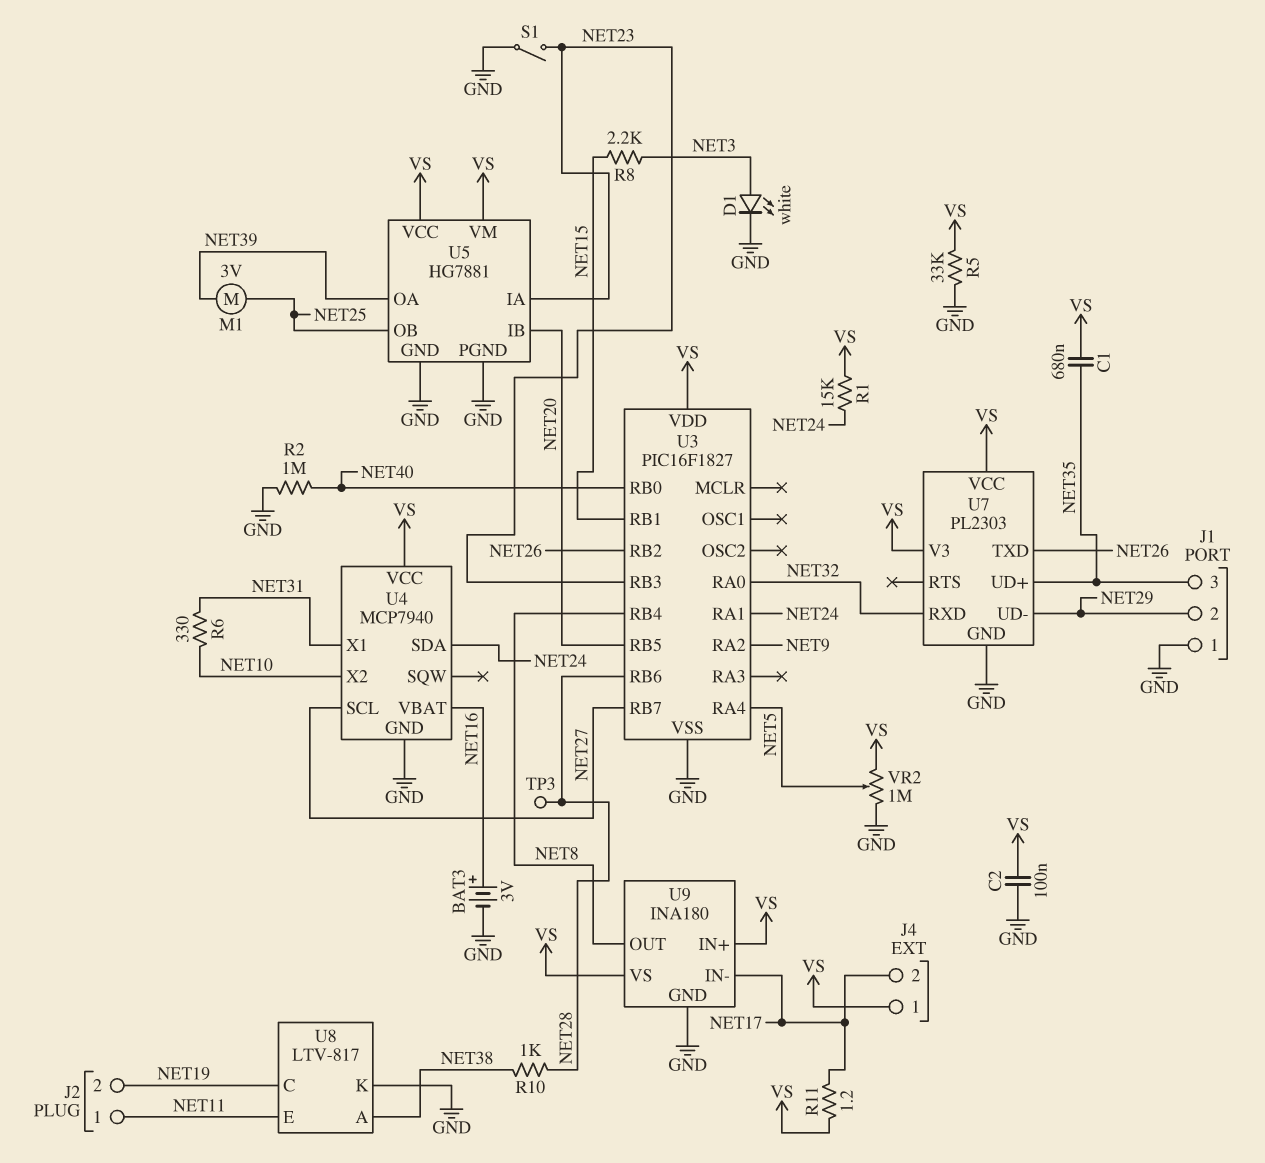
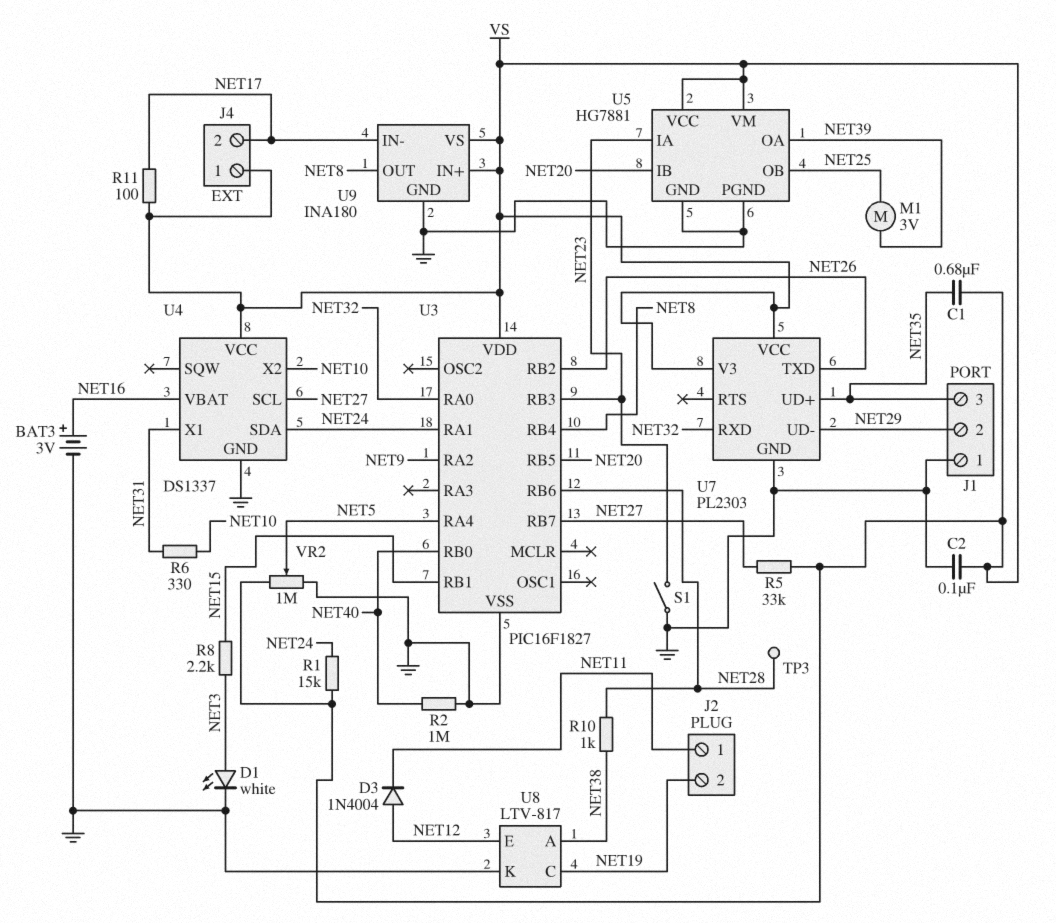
D3: none -> diode 1N4004 (A NET12, K NET11)
R5: 33k (GND, VS) -> 33k (NET27, VS)
R11: 1.2 (NET17, VS) -> 100 (NET17, VS)
U4: MCP7940 -> DS1337
U8 pin E: NET11 -> NET12

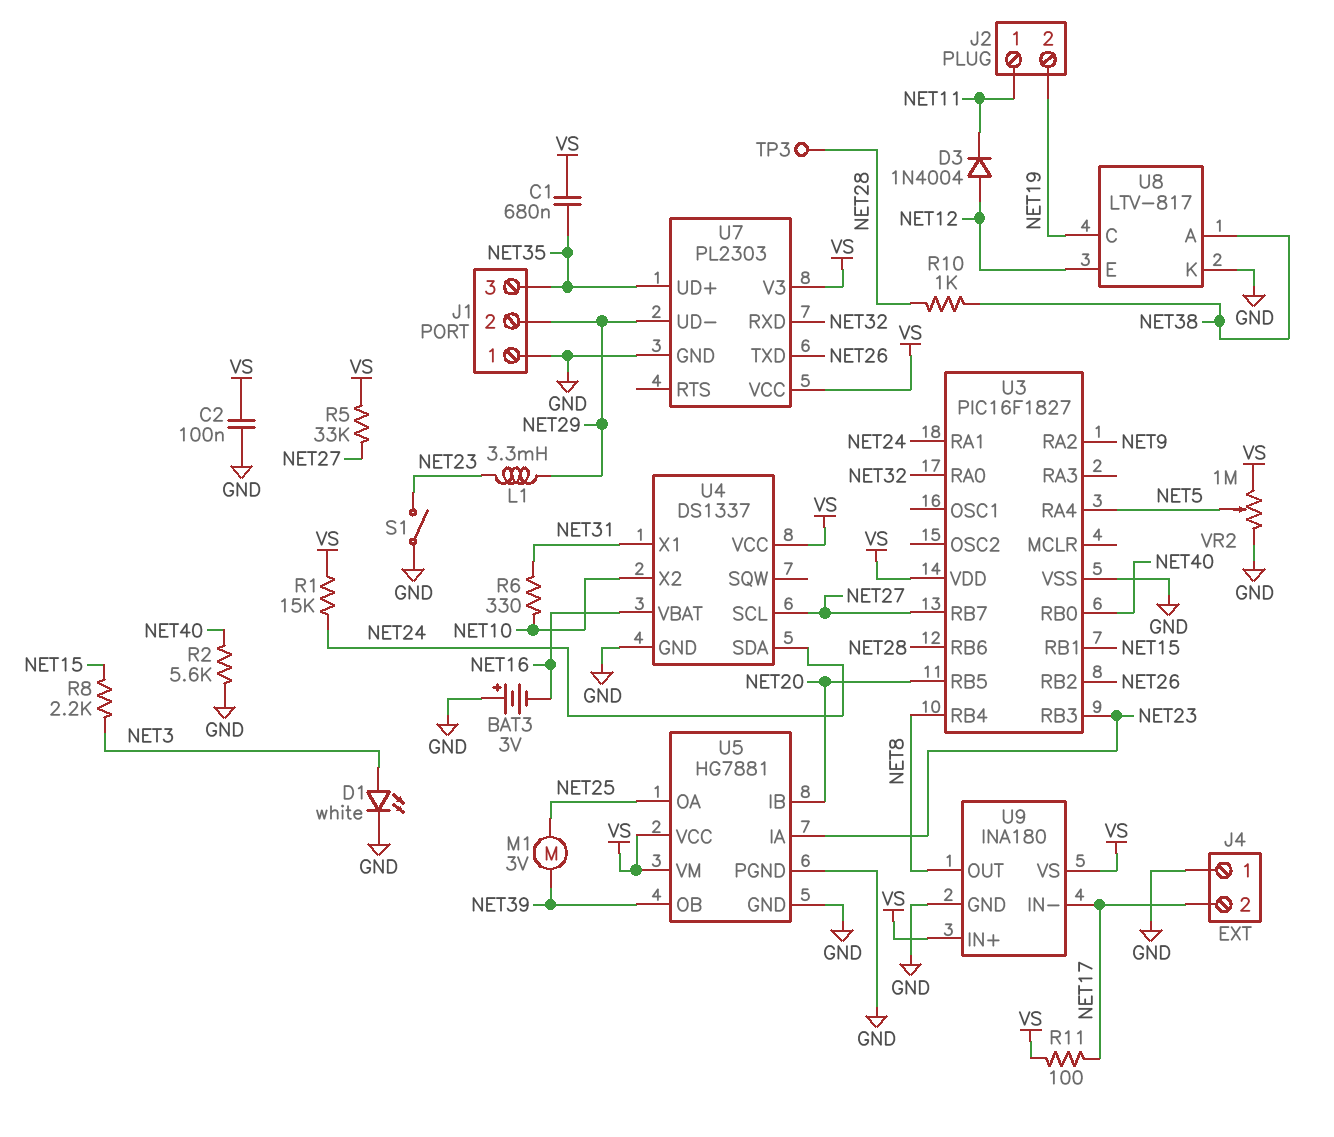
BAT3: 3V (plus NET16, minus GND) -> 3V (plus GND, minus NET16)
J4 pin 1: VS -> GND
L1: none -> 3.3mH (NET23, NET29)
R2: 1M (GND, NET40) -> 5.6k (GND, NET40)
U5 pin OA: NET39 -> NET25
U5 pin OB: NET25 -> NET39

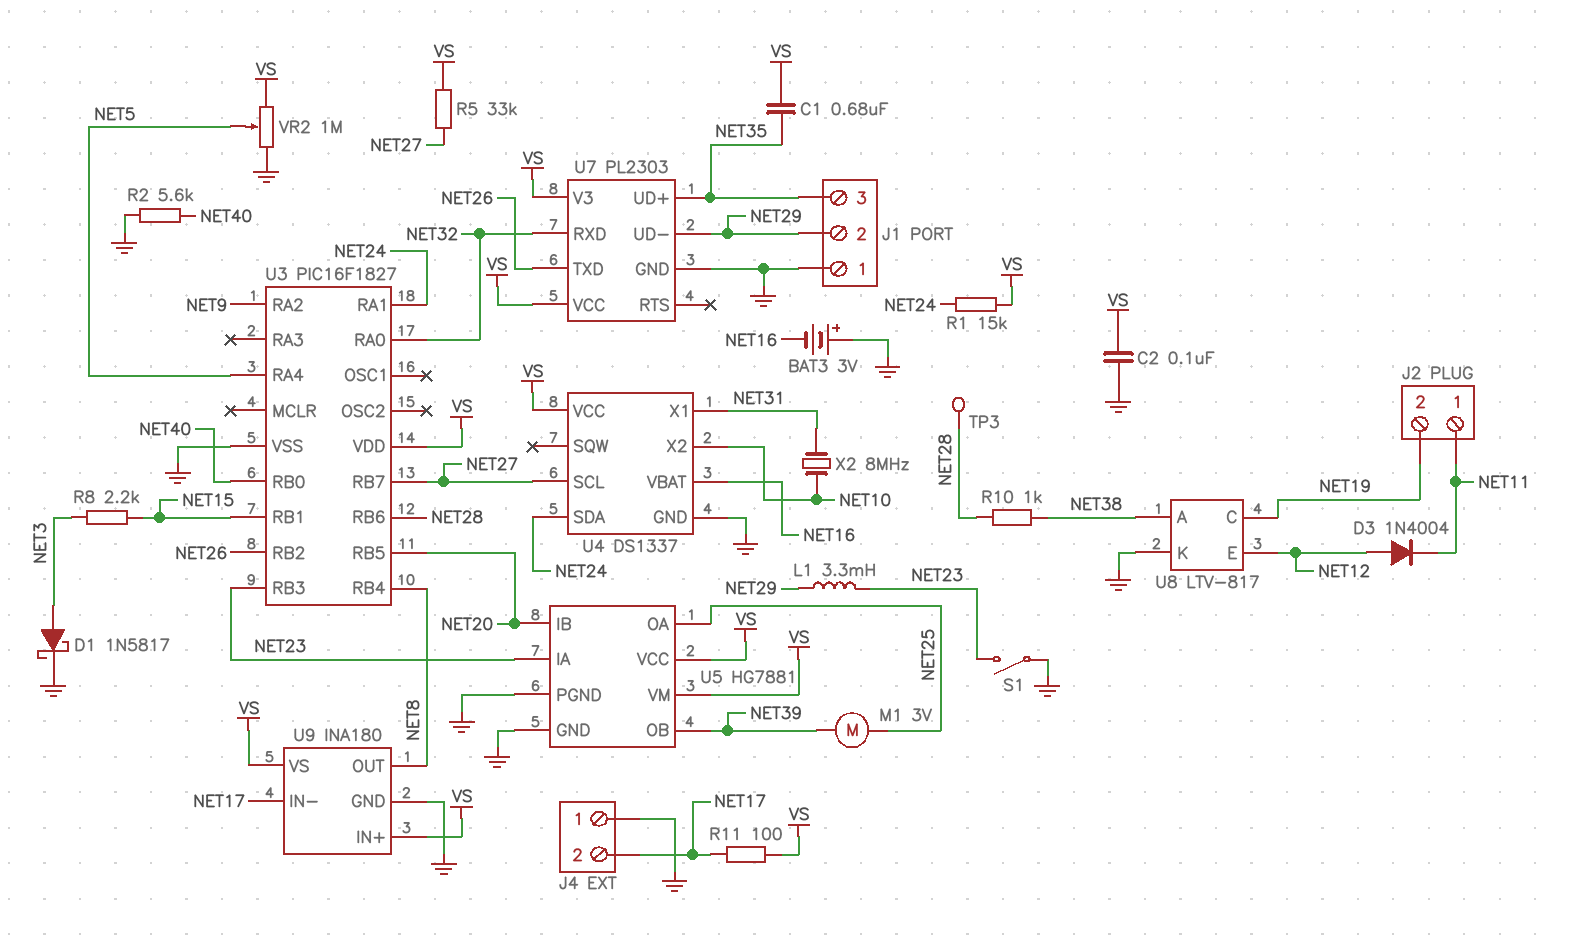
D1: LED white (A NET3, K GND) -> schottky 1N5817 (A NET3, K GND)
R6: 330 (NET10, NET31) -> none
X2: none -> 8MHz (NET10, NET31)

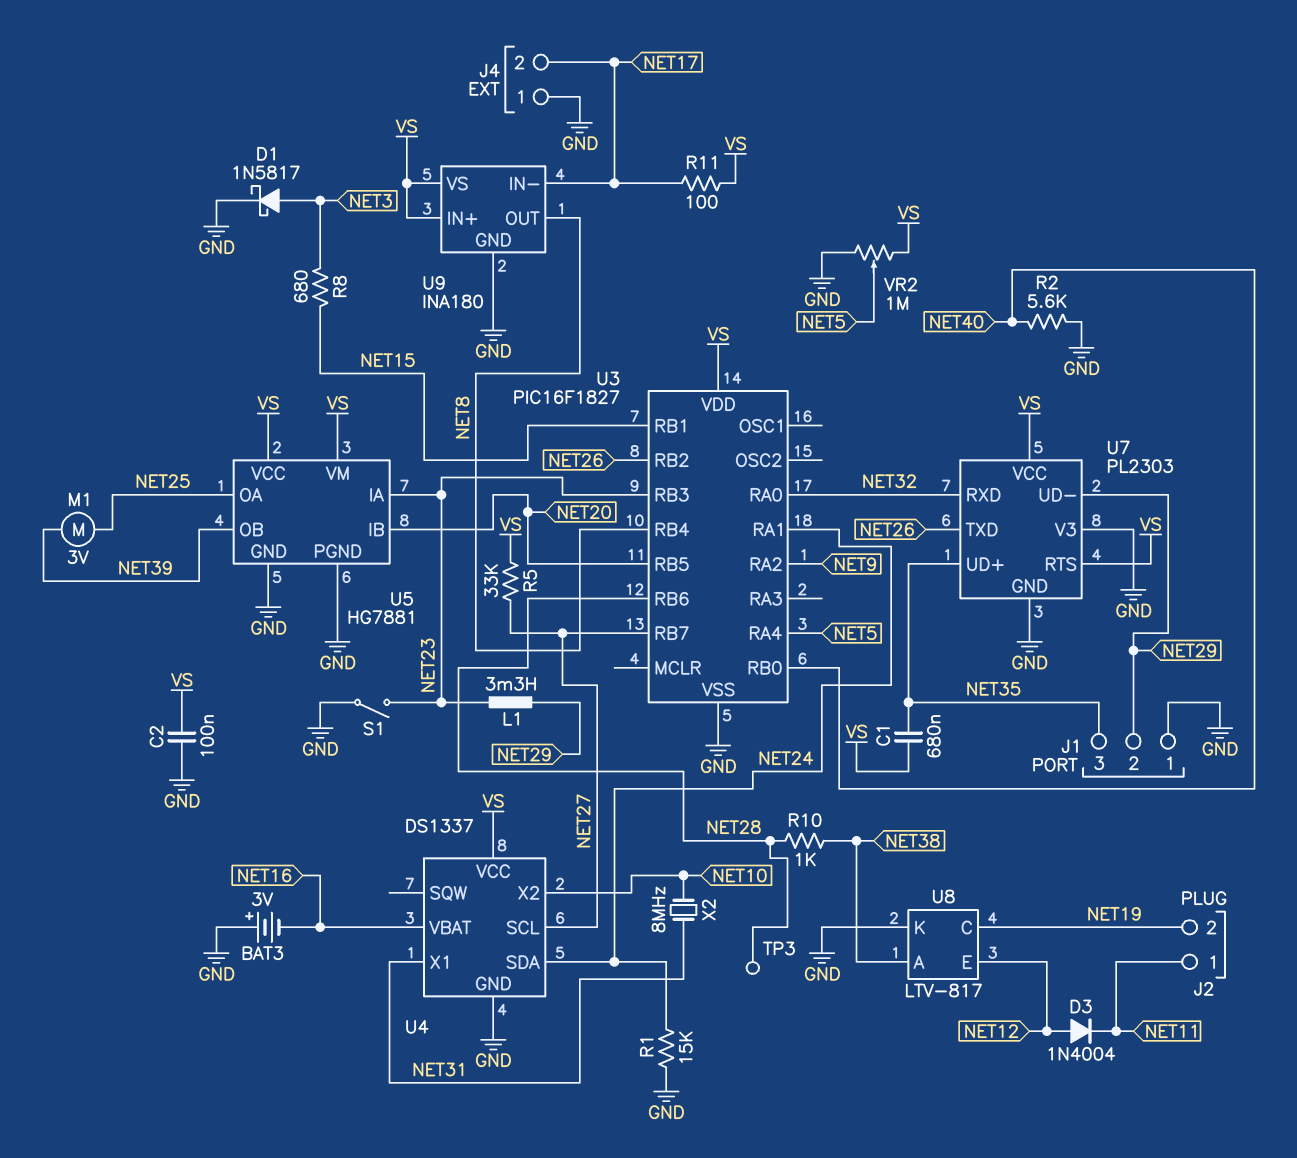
R1: 15k (NET24, VS) -> 15k (GND, NET24)
R8: 2.2k (NET3, NET15) -> 680 (NET3, NET15)
U7 pin RTS: none -> VS
U7 pin V3: VS -> GND

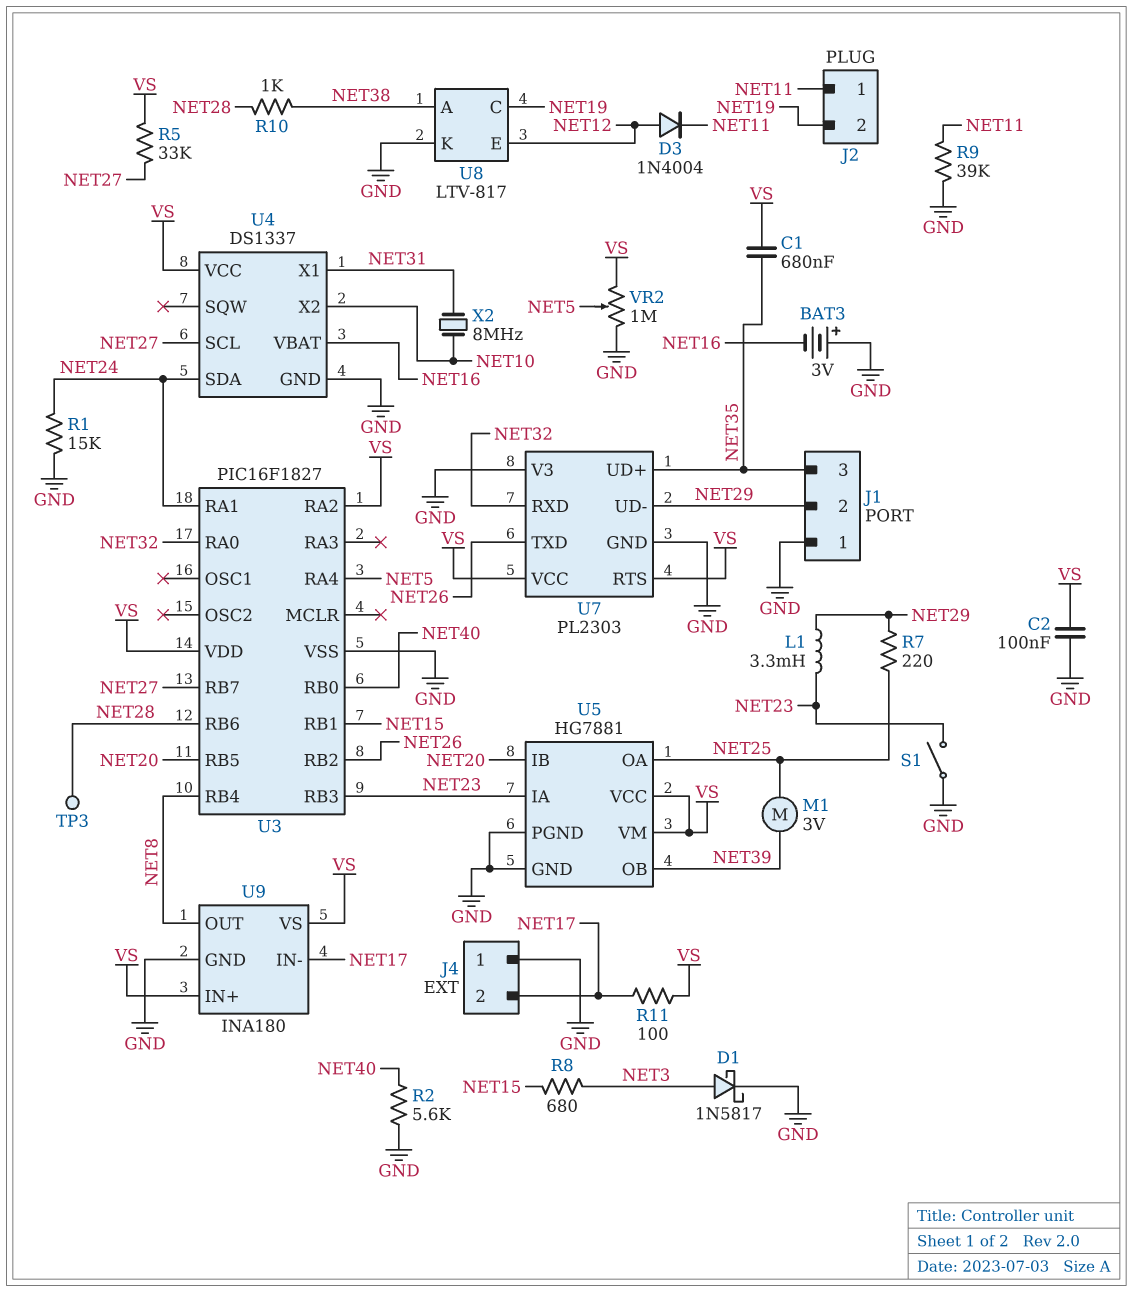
R7: none -> 220 (NET25, NET29)
R9: none -> 39k (GND, NET11)
U3 pin RA2: NET9 -> VS

